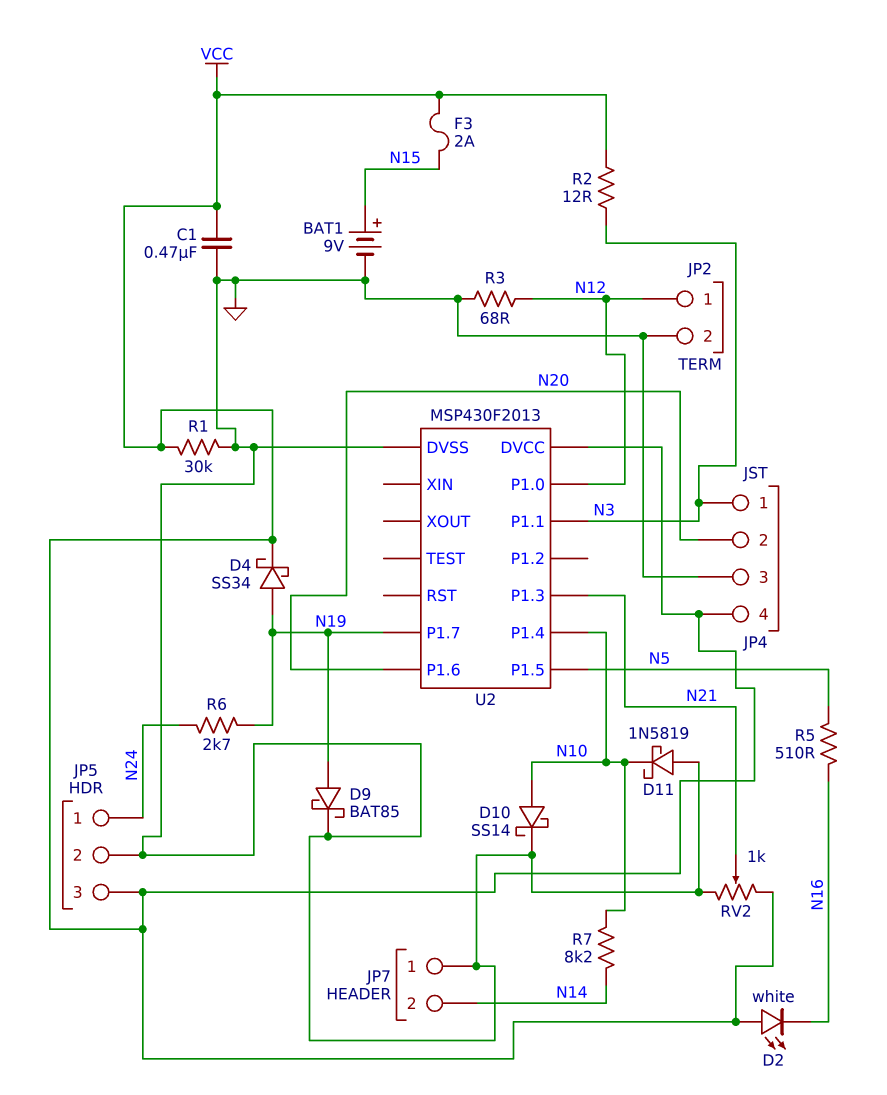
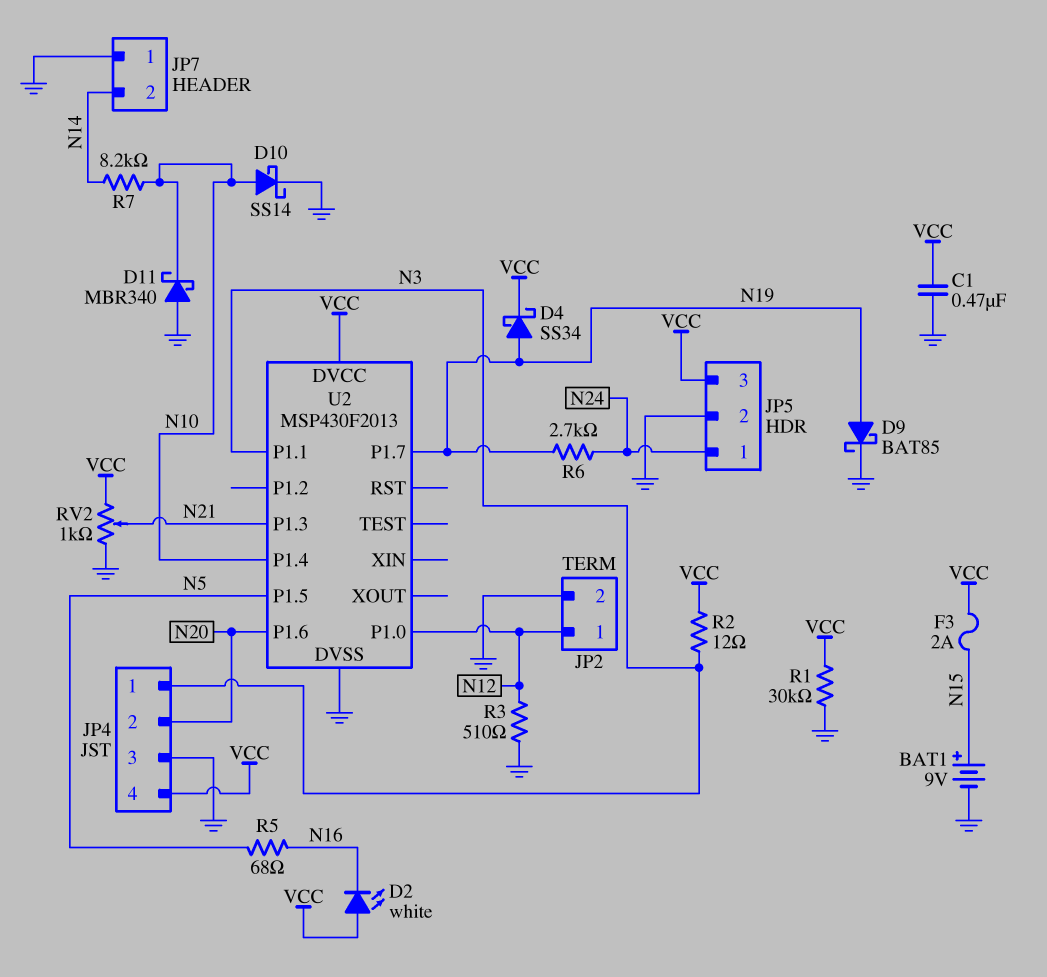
D11: schottky 1N5819 (A GND, K N10) -> schottky MBR340 (A GND, K N10)
R3: 68 (GND, N12) -> 510 (GND, N12)
R5: 510 (N5, N16) -> 68 (N5, N16)

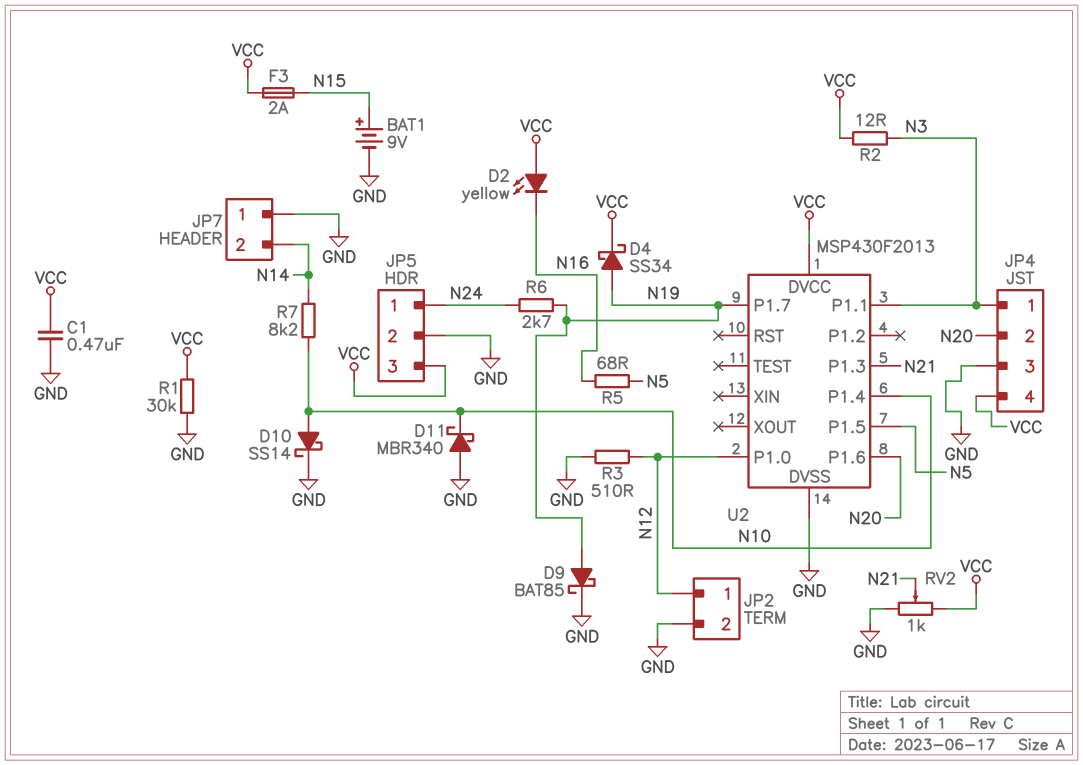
D2: LED white (A VCC, K N16) -> LED yellow (A VCC, K N16)

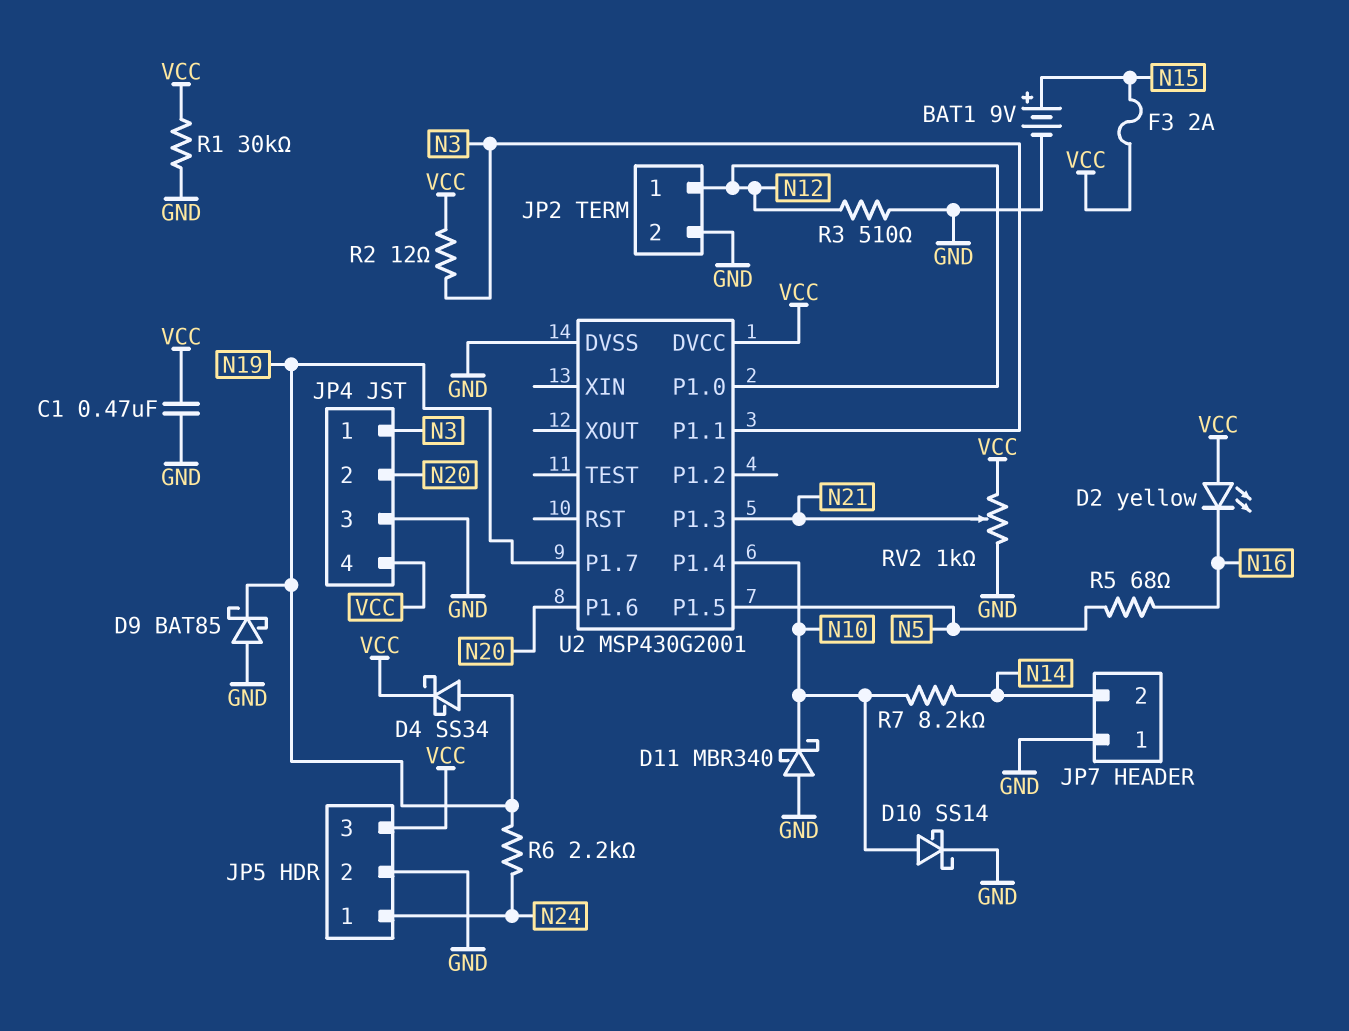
D9: schottky BAT85 (A N19, K GND) -> schottky BAT85 (A GND, K N19)
R6: 2.7k (N19, N24) -> 2.2k (N19, N24)
U2: MSP430F2013 -> MSP430G2001

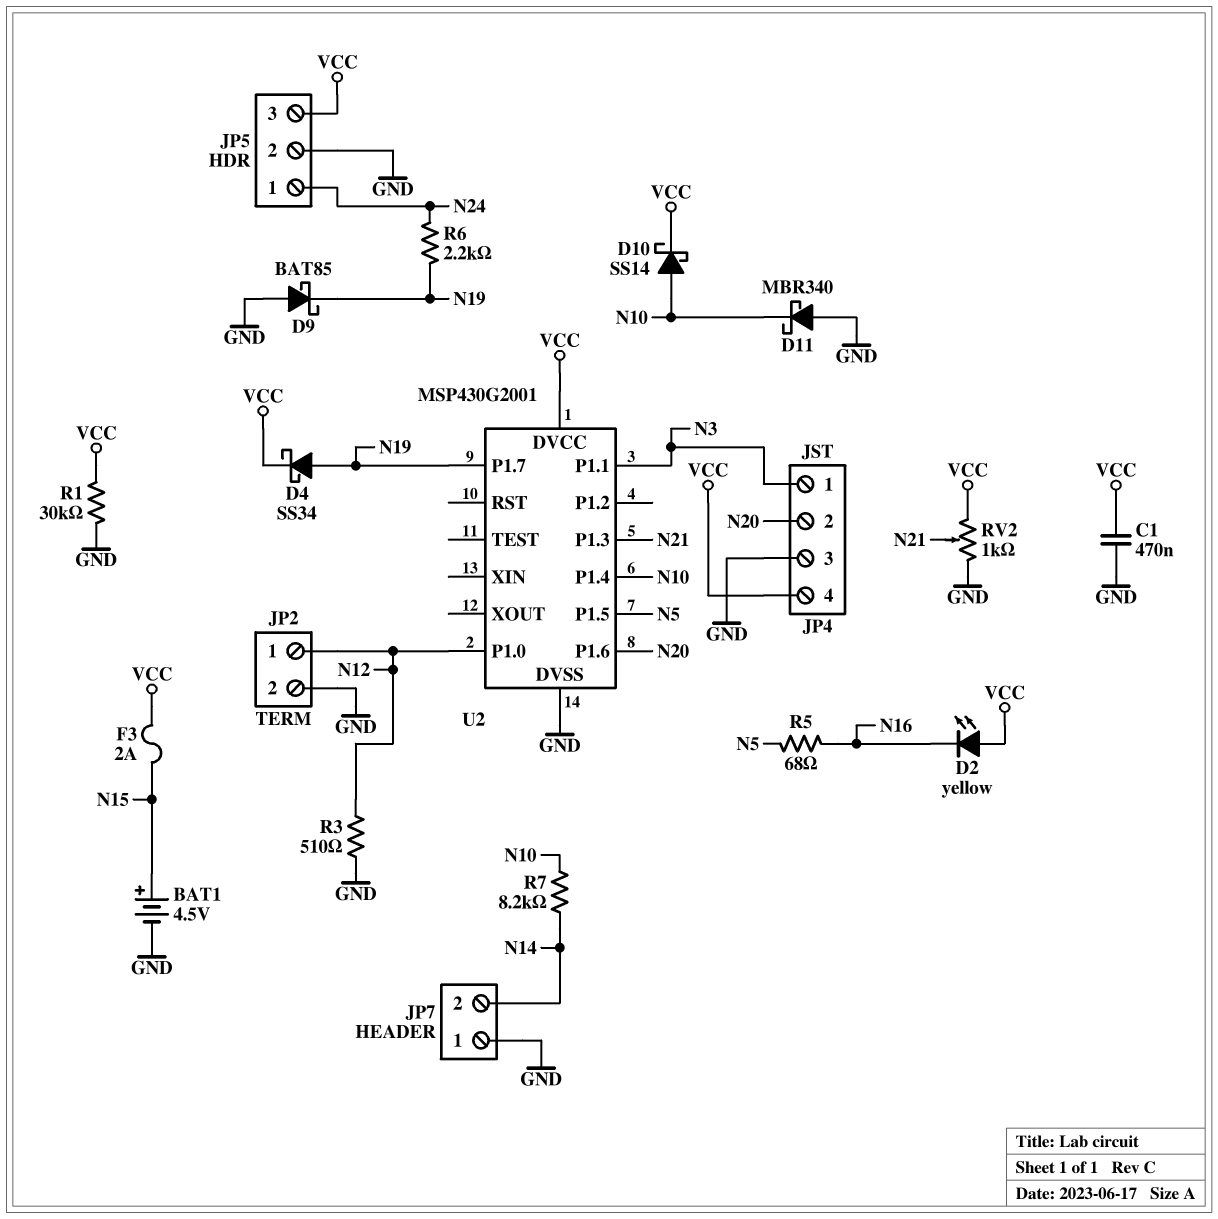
BAT1: 9V (plus N15, minus GND) -> 4.5V (plus N15, minus GND)
D10: schottky SS14 (A N10, K GND) -> schottky SS14 (A N10, K VCC)
R2: 12 (N3, VCC) -> none

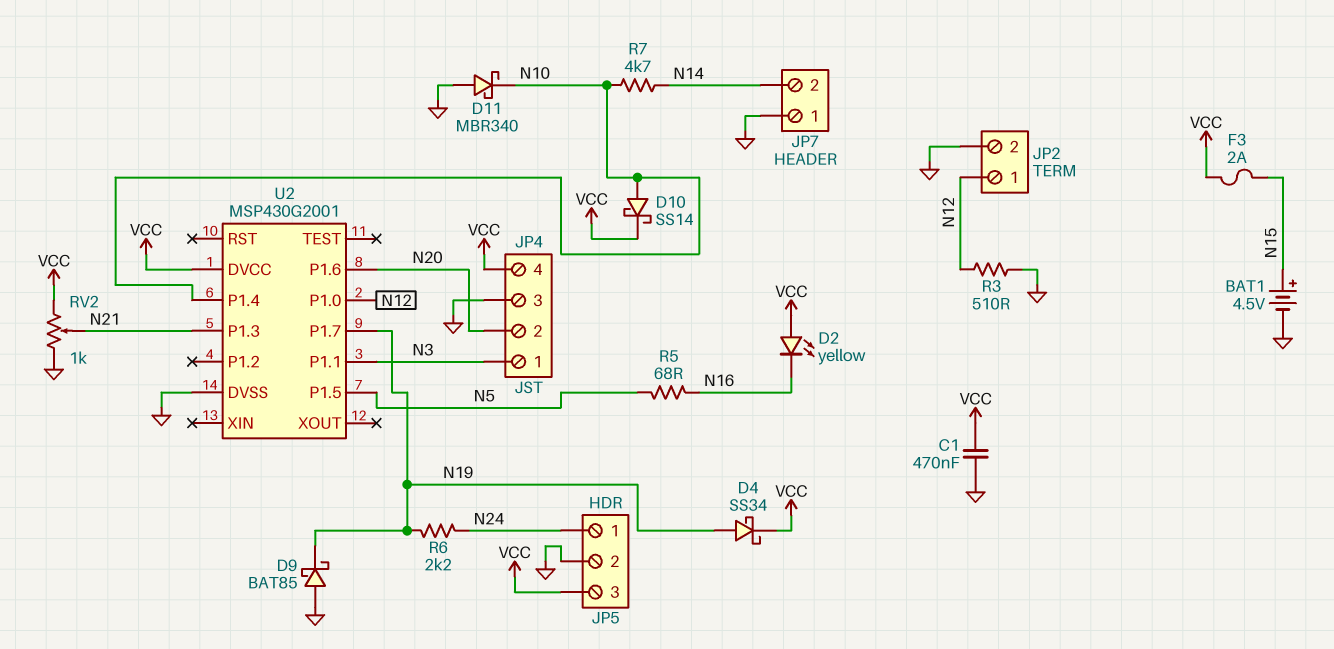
R1: 30k (GND, VCC) -> none
R7: 8.2k (N10, N14) -> 4.7k (N10, N14)

